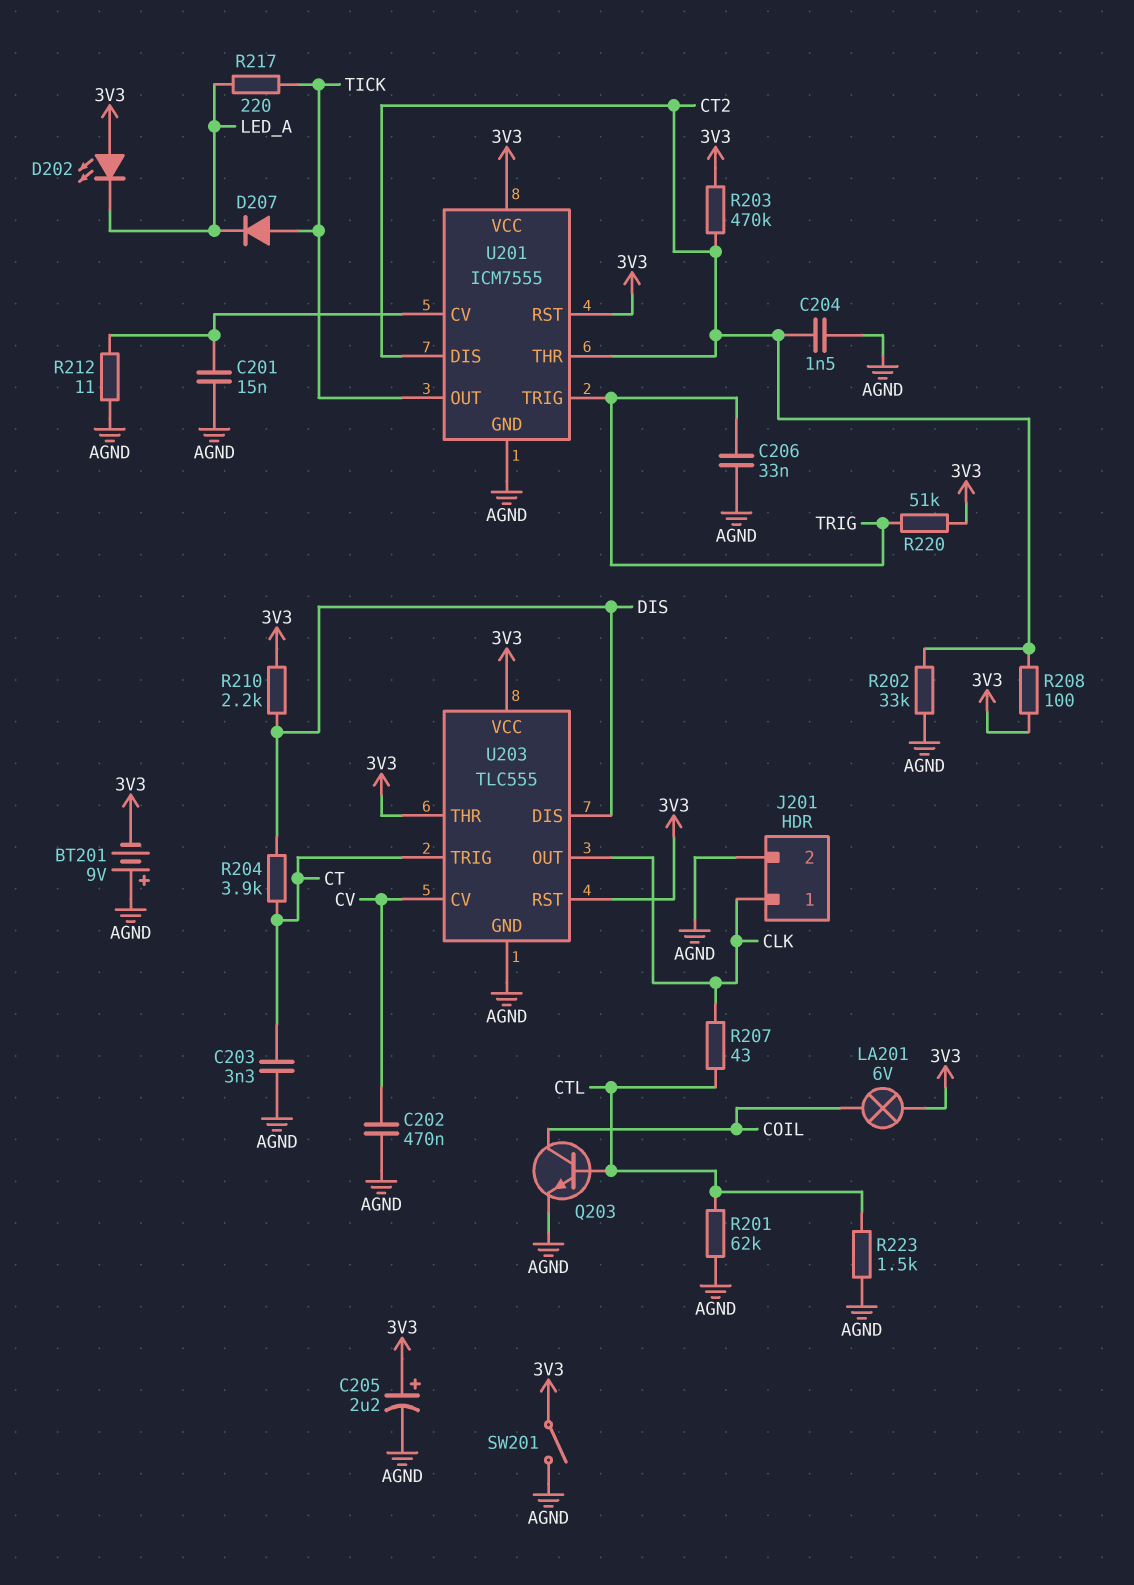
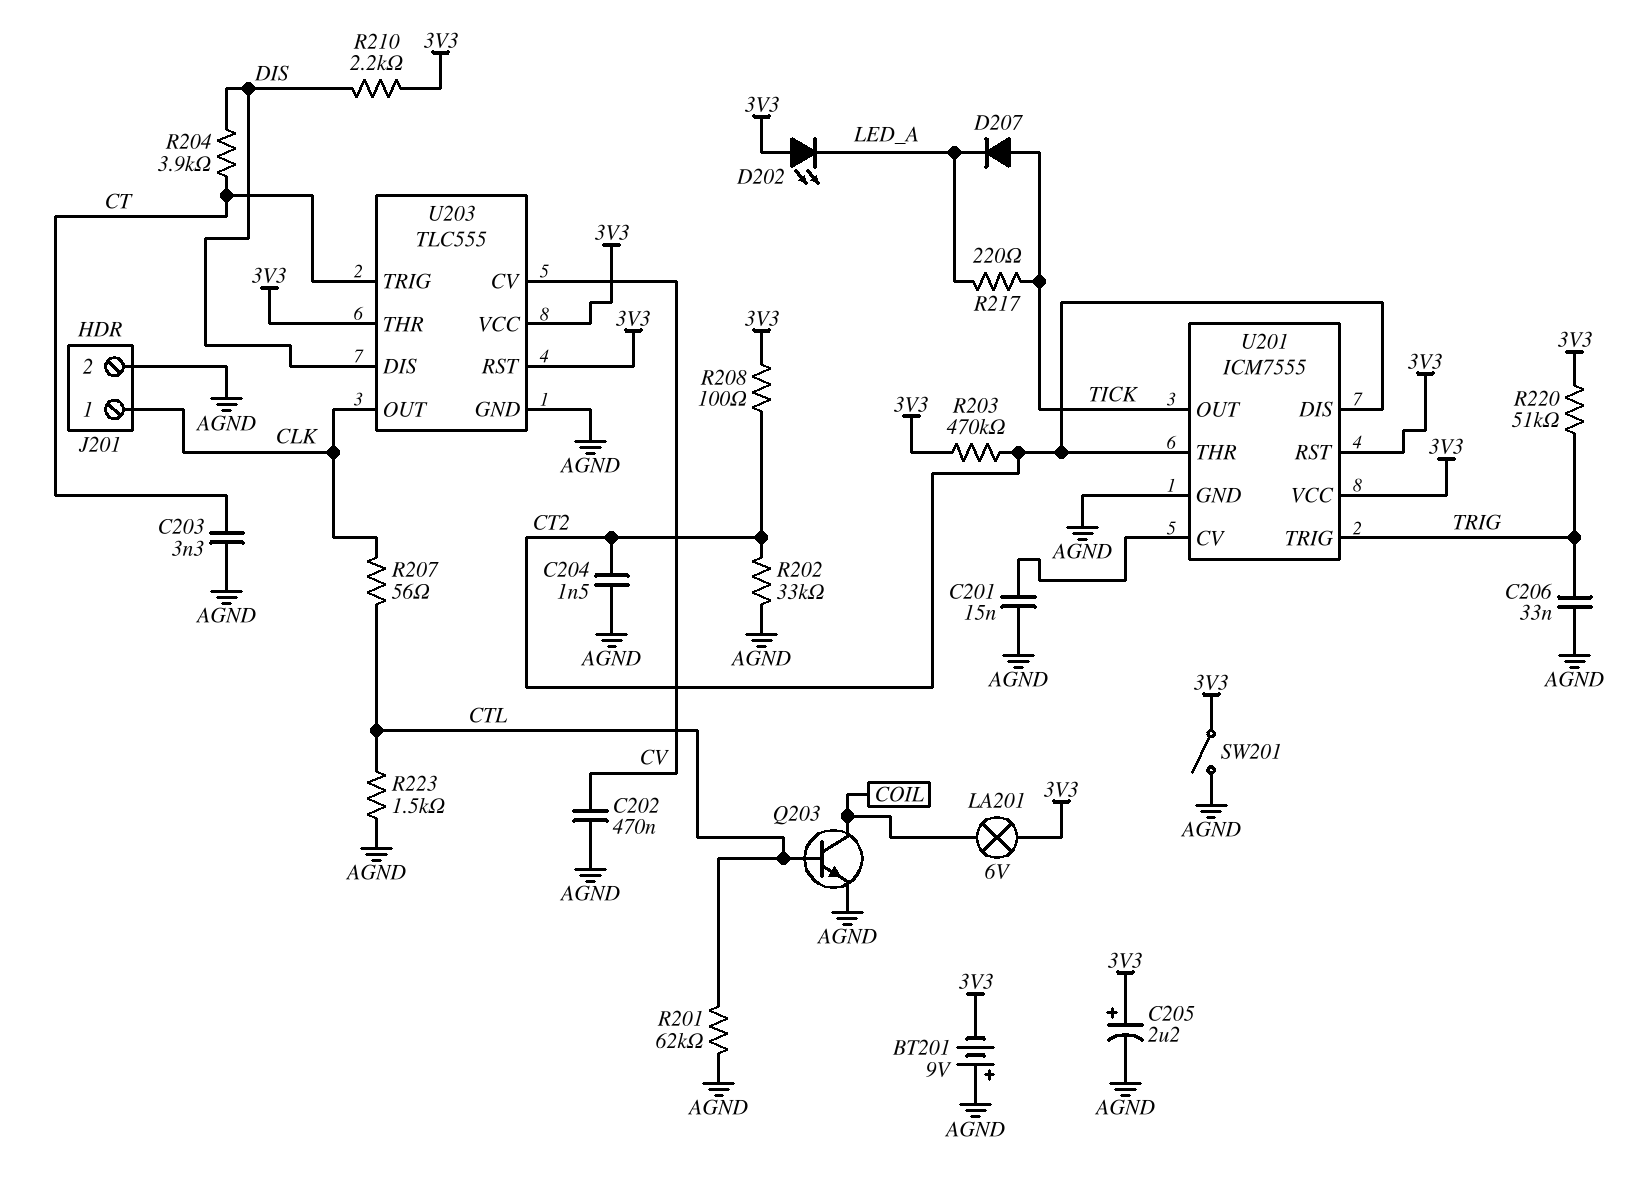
R207: 43 (CLK, CTL) -> 56 (CLK, CTL)
R212: 11 (AGND, U201/CV) -> none

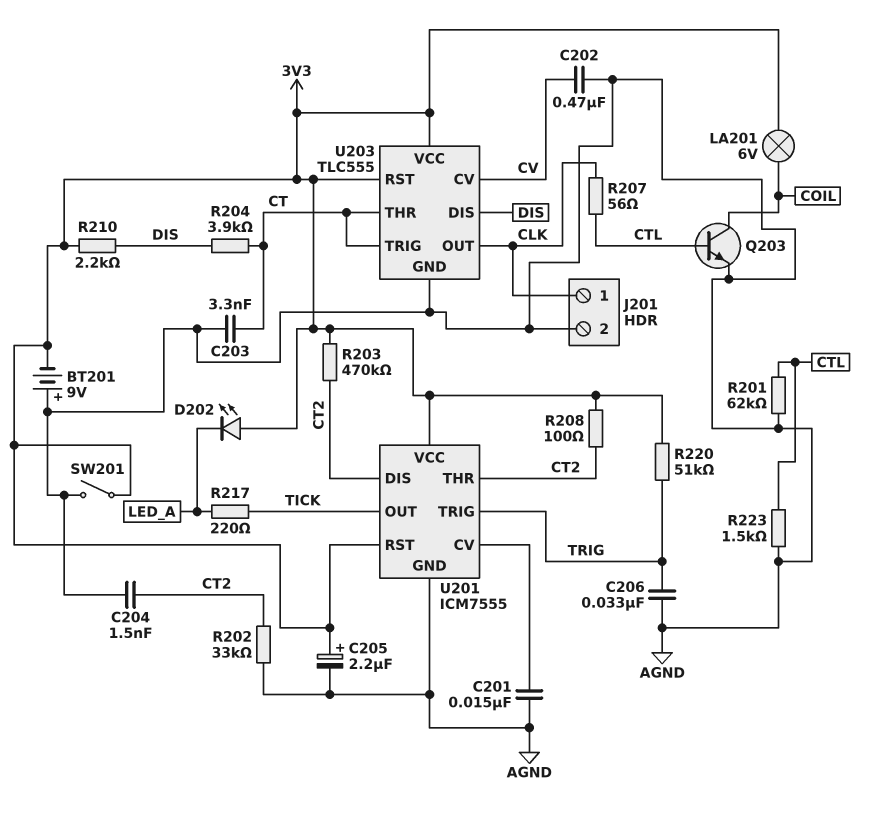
D207: diode (A TICK, K LED_A) -> none
U203 pin THR: 3V3 -> CT

